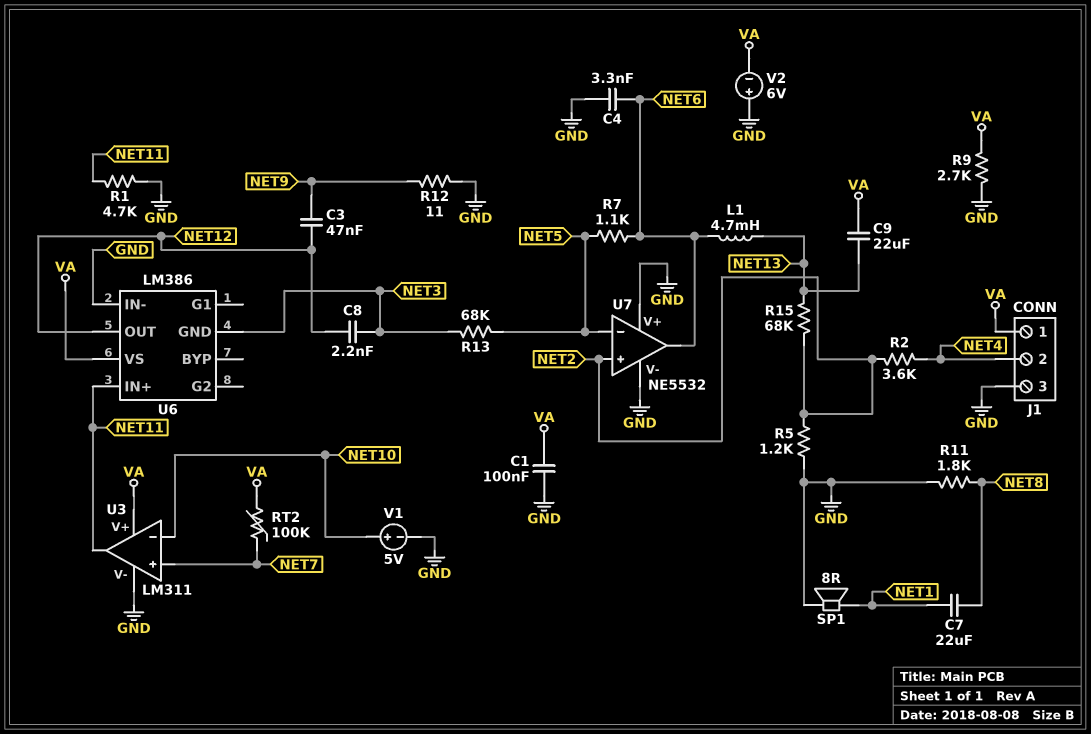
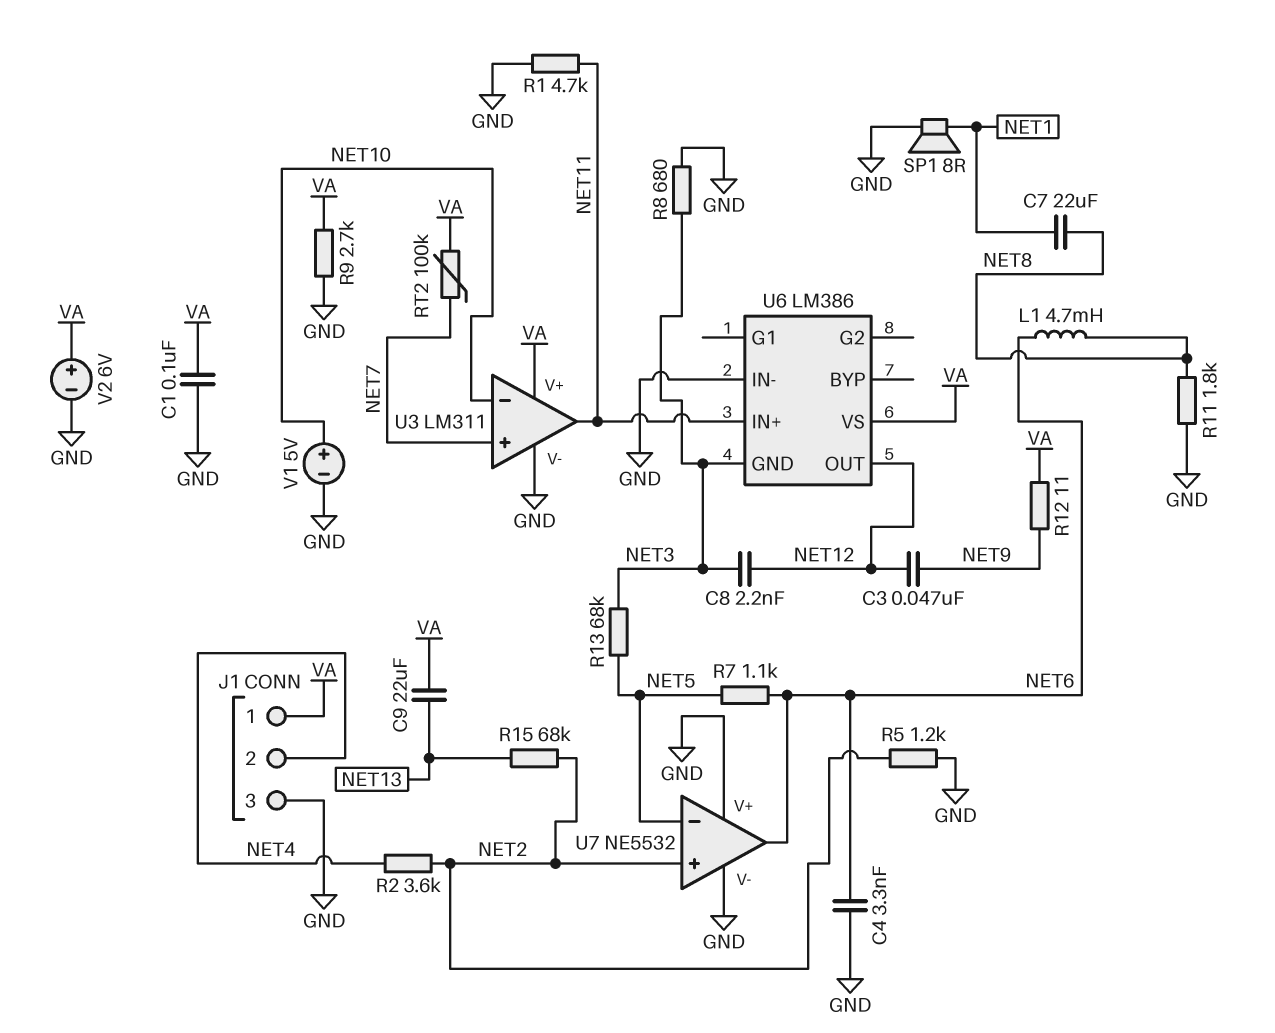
L1: 4.7mH (NET6, NET13) -> 4.7mH (NET6, NET8)
R8: none -> 680 (GND, NET3)
R12: 11 (GND, NET9) -> 11 (NET9, VA)
V2: 6V (plus GND, minus VA) -> 6V (plus VA, minus GND)

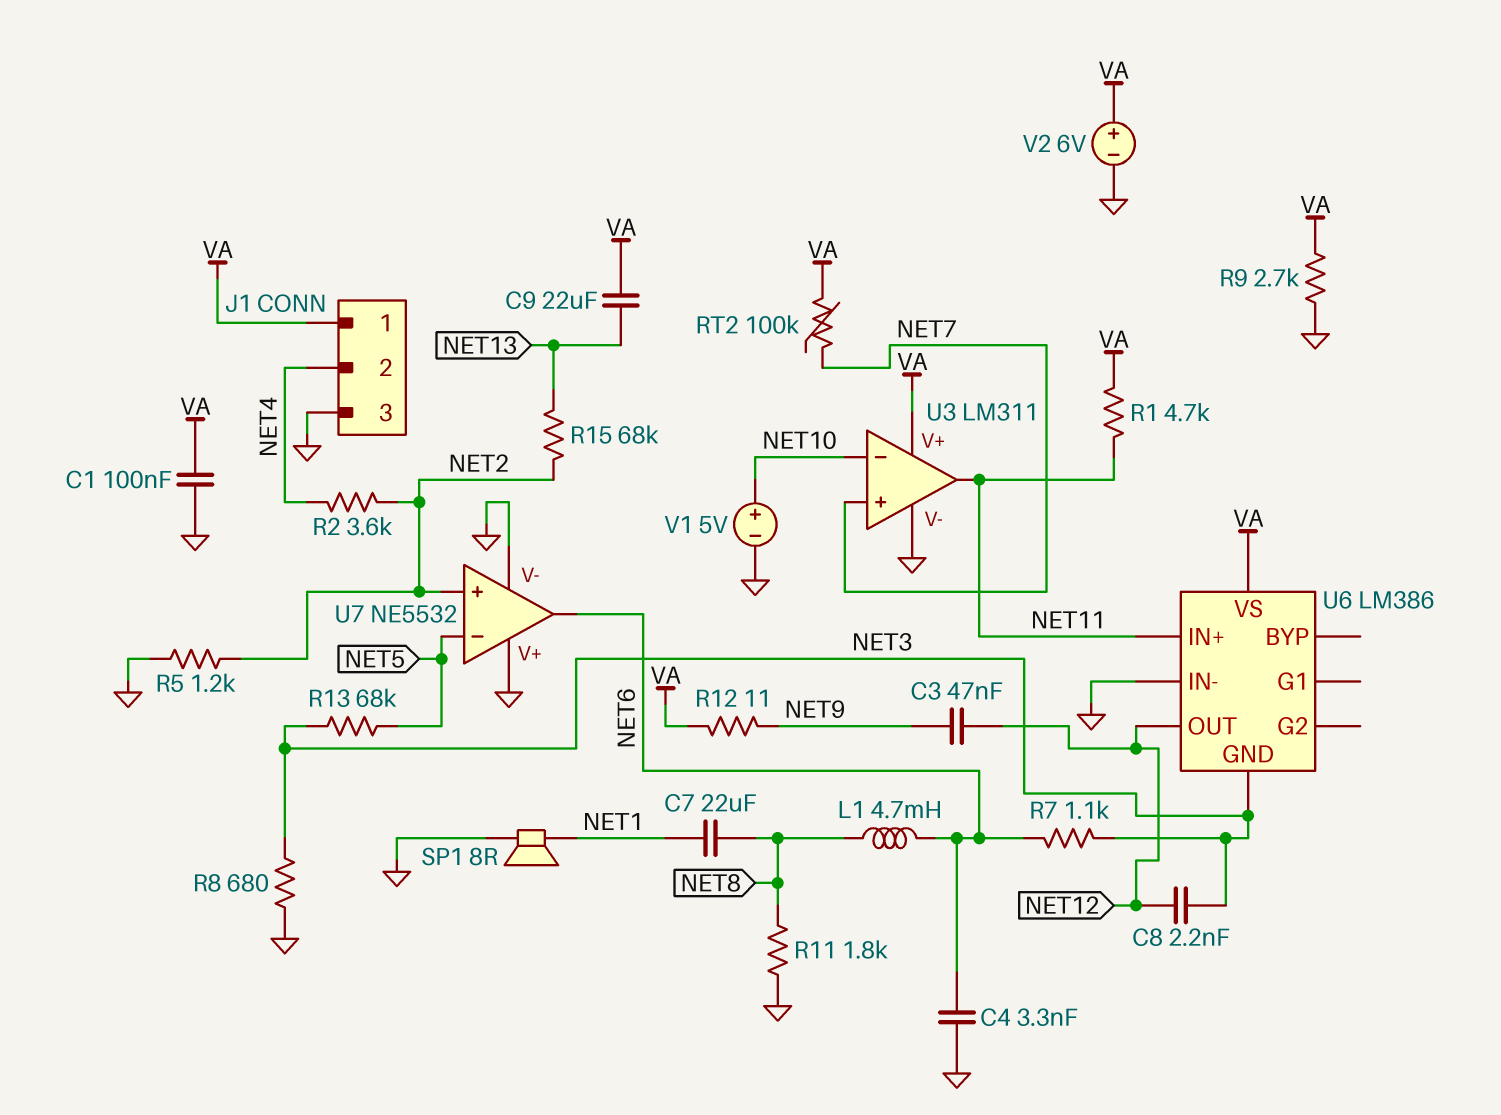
R1: 4.7k (GND, NET11) -> 4.7k (NET11, VA)
R7: 1.1k (NET5, NET6) -> 1.1k (NET3, NET6)

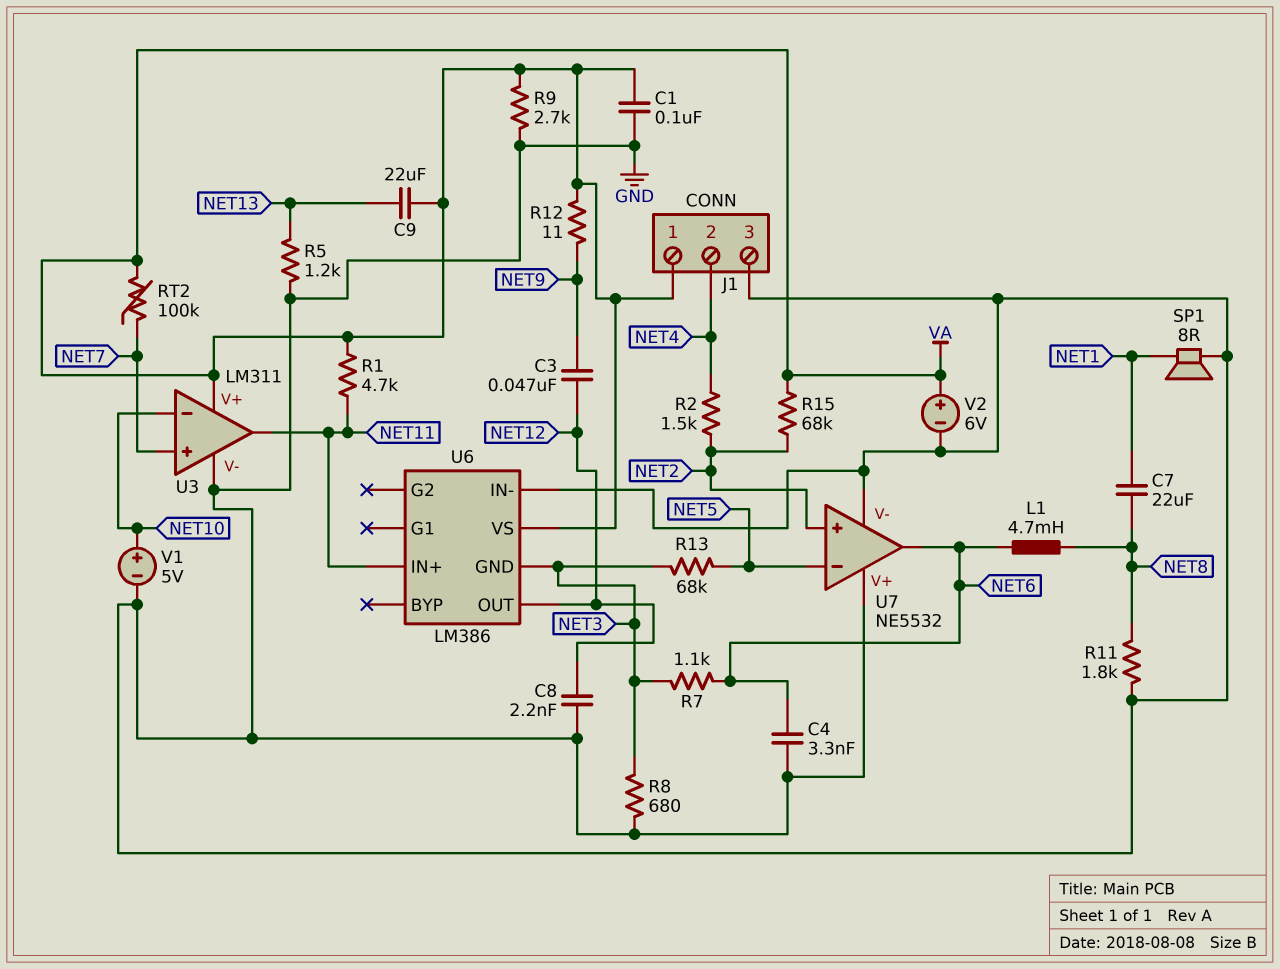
C8: 2.2nF (NET3, NET12) -> 2.2nF (GND, NET12)
R2: 3.6k (NET2, NET4) -> 1.5k (NET2, NET4)
R5: 1.2k (GND, NET2) -> 1.2k (GND, NET13)
R15: 68k (NET2, NET13) -> 68k (NET2, VA)

